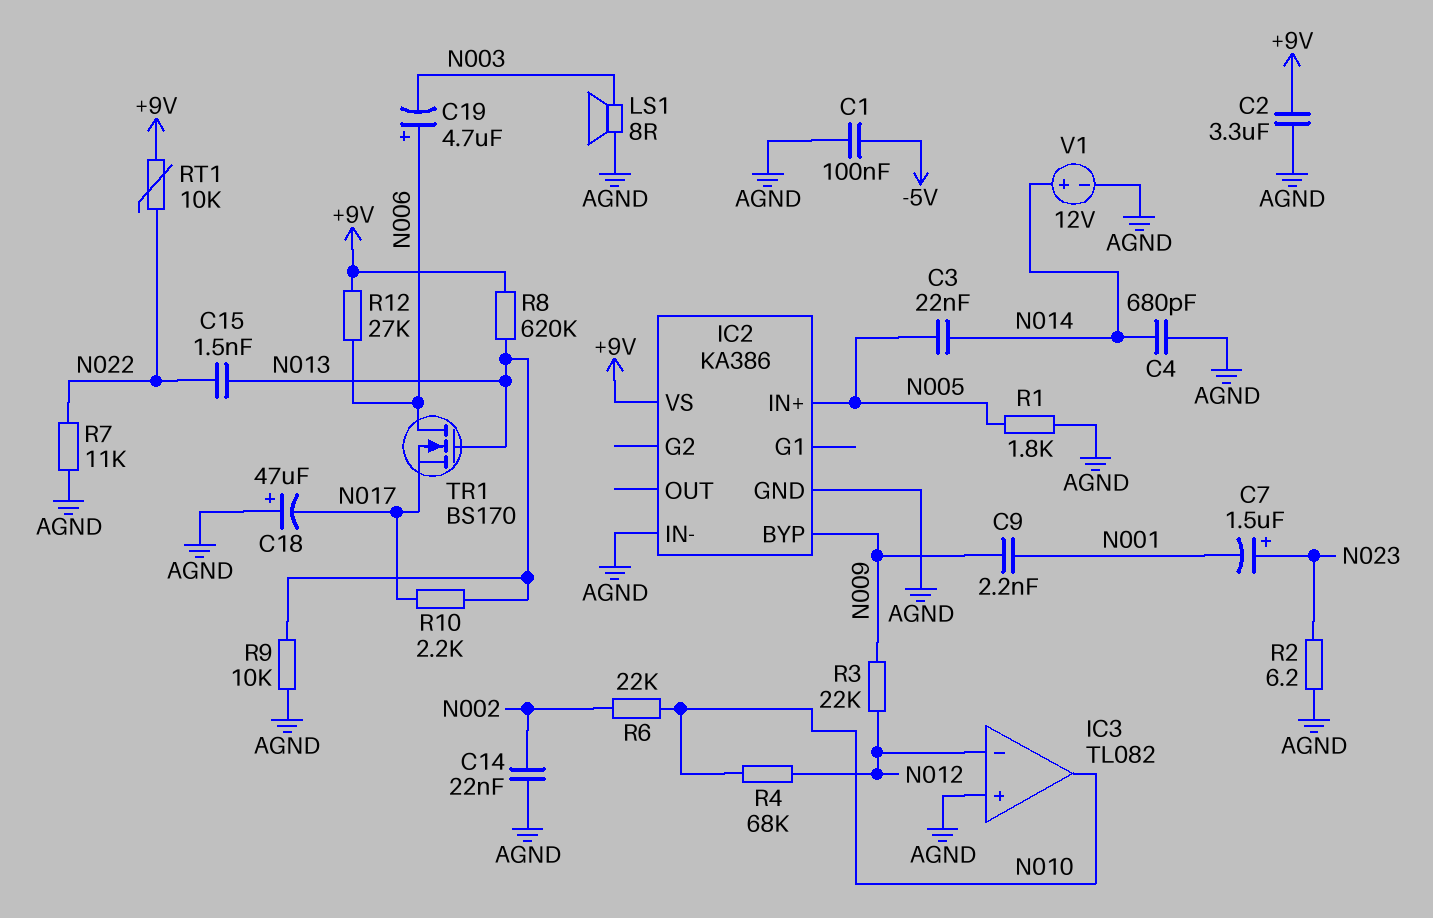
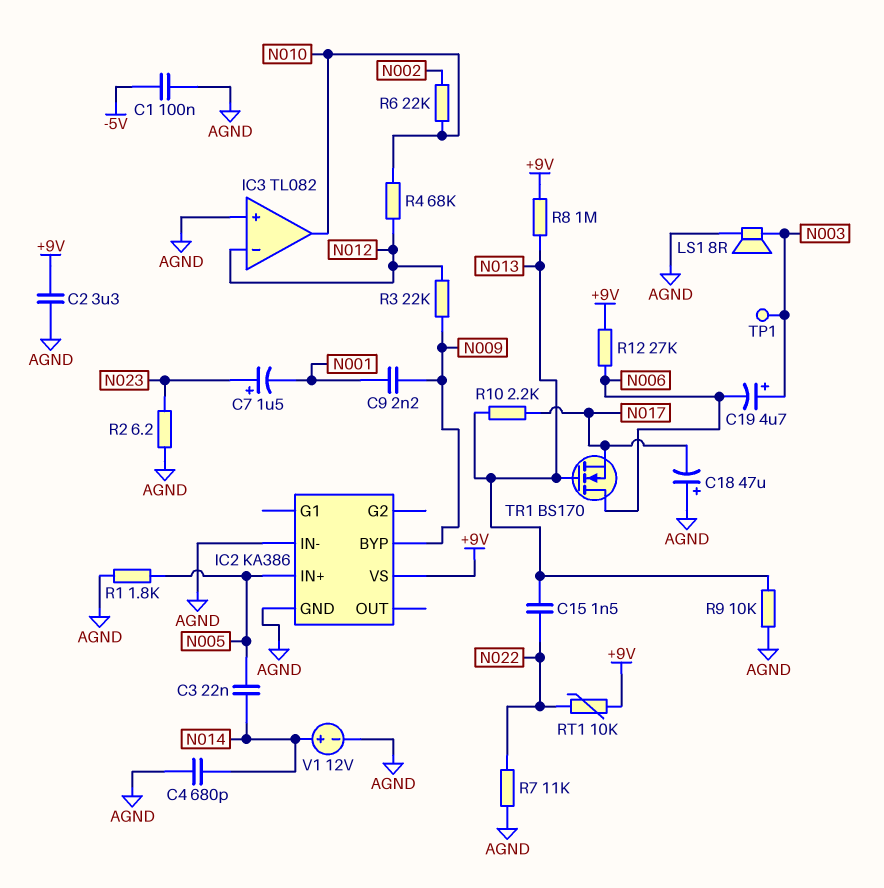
C14: 22nF (AGND, N002) -> none
C19: 4.7uF (plus N006, minus N003) -> 4.7uF (plus N003, minus N006)
R8: 620k (+9V, N013) -> 1M (+9V, N013)
TP1: none -> test point (N003)

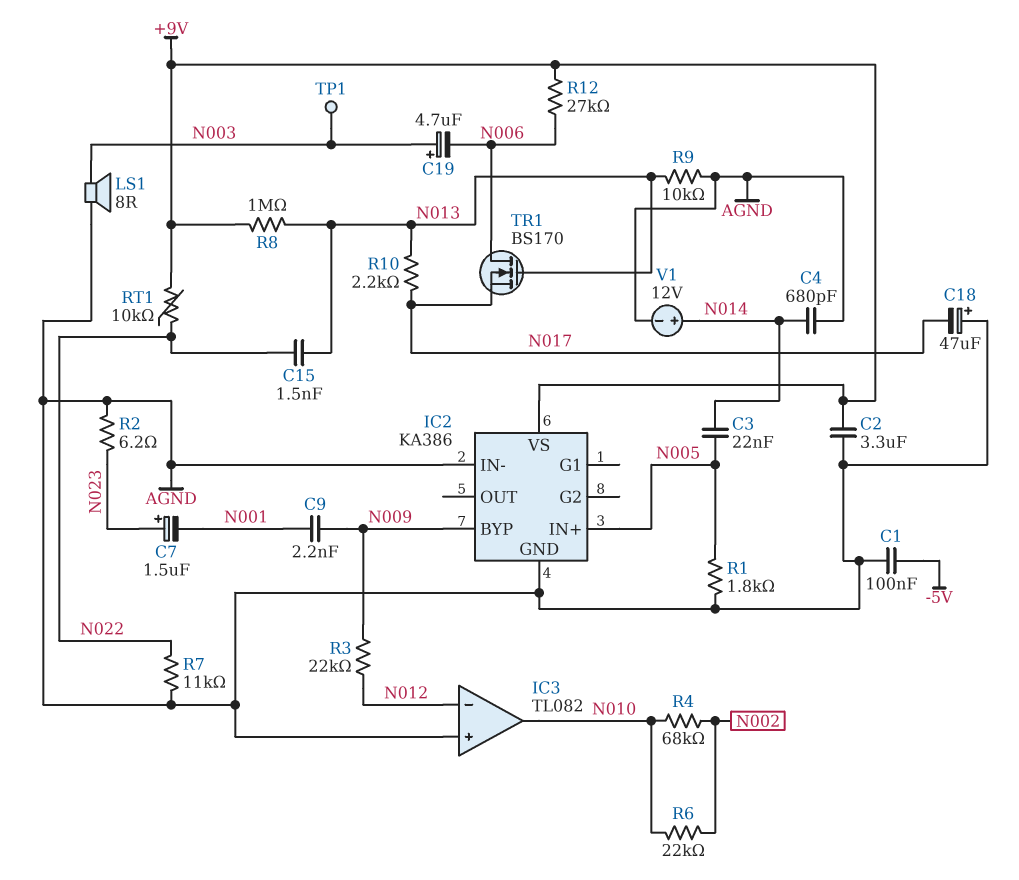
R4: 68k (N010, N012) -> 68k (N002, N010)

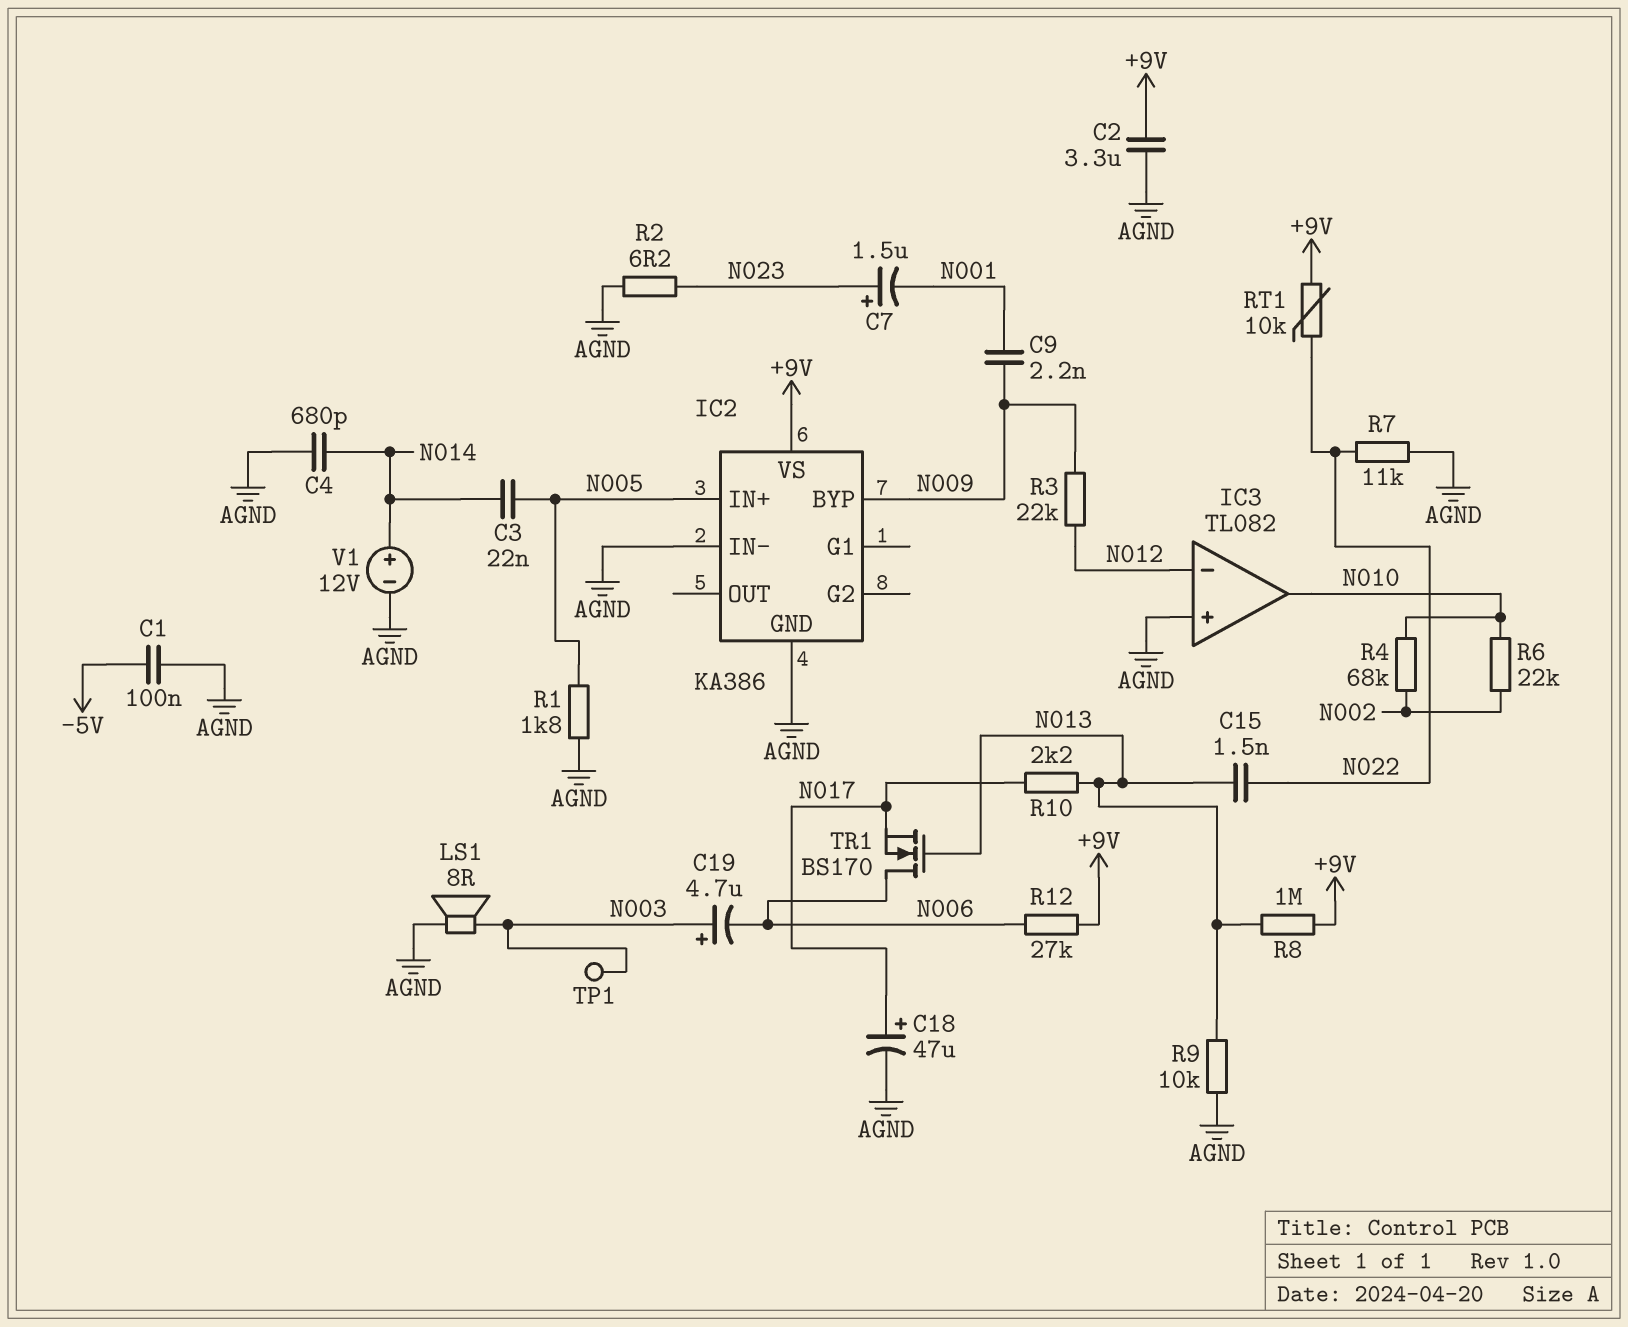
C18: 47uF (plus AGND, minus N017) -> 47uF (plus N017, minus AGND)

